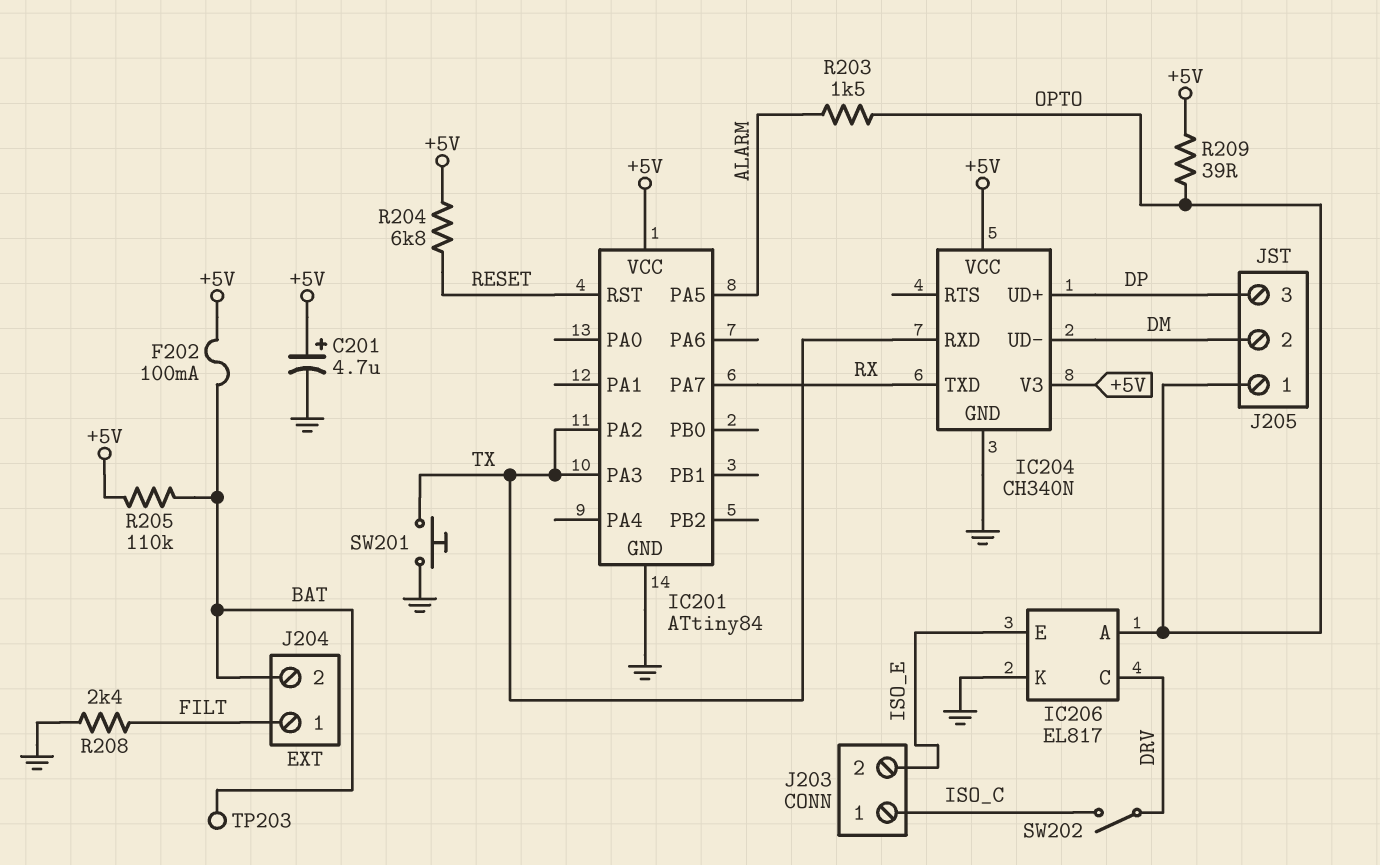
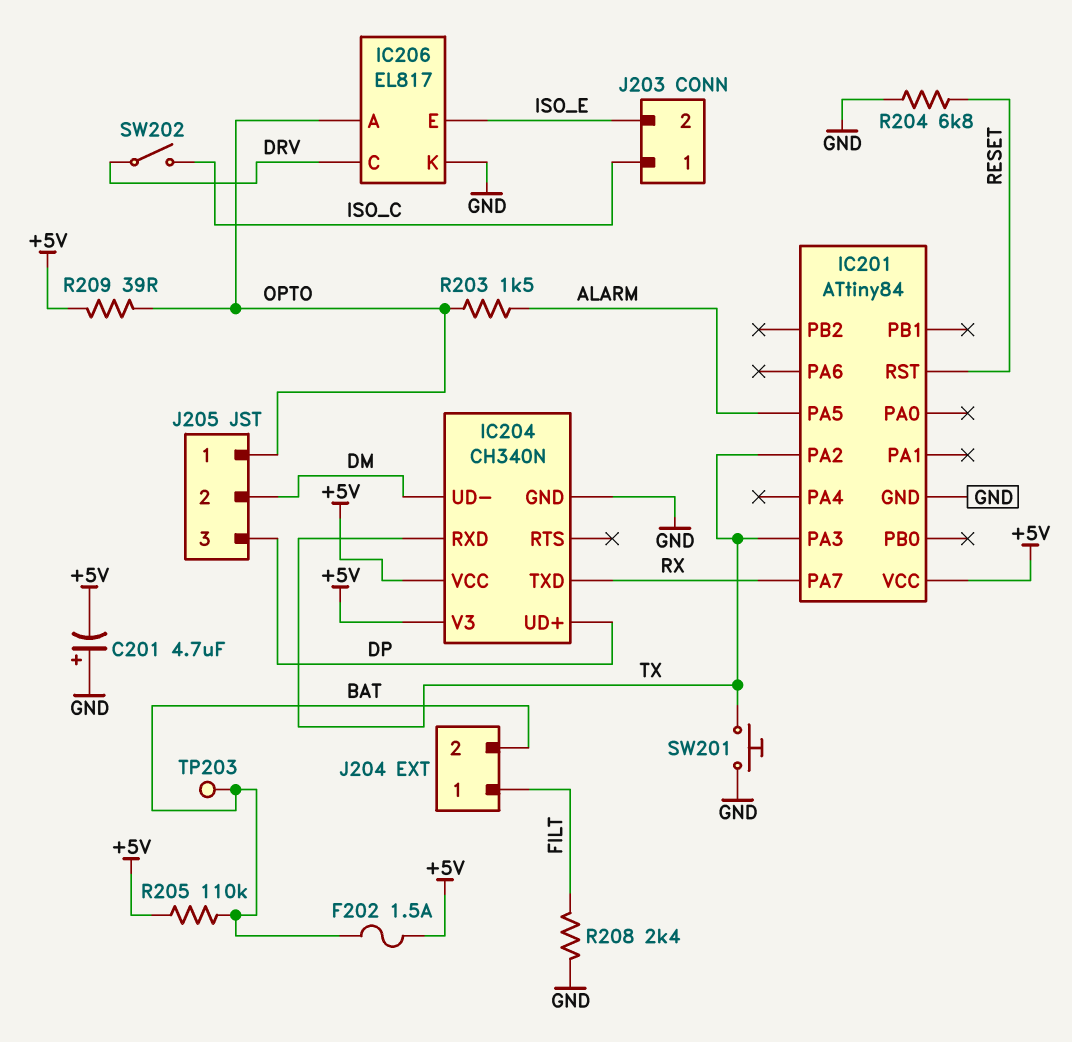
C201: 4.7uF (plus +5V, minus GND) -> 4.7uF (plus GND, minus +5V)
F202: 100mA (+5V, BAT) -> 1.5A (+5V, BAT)
R204: 6.8k (+5V, RESET) -> 6.8k (GND, RESET)

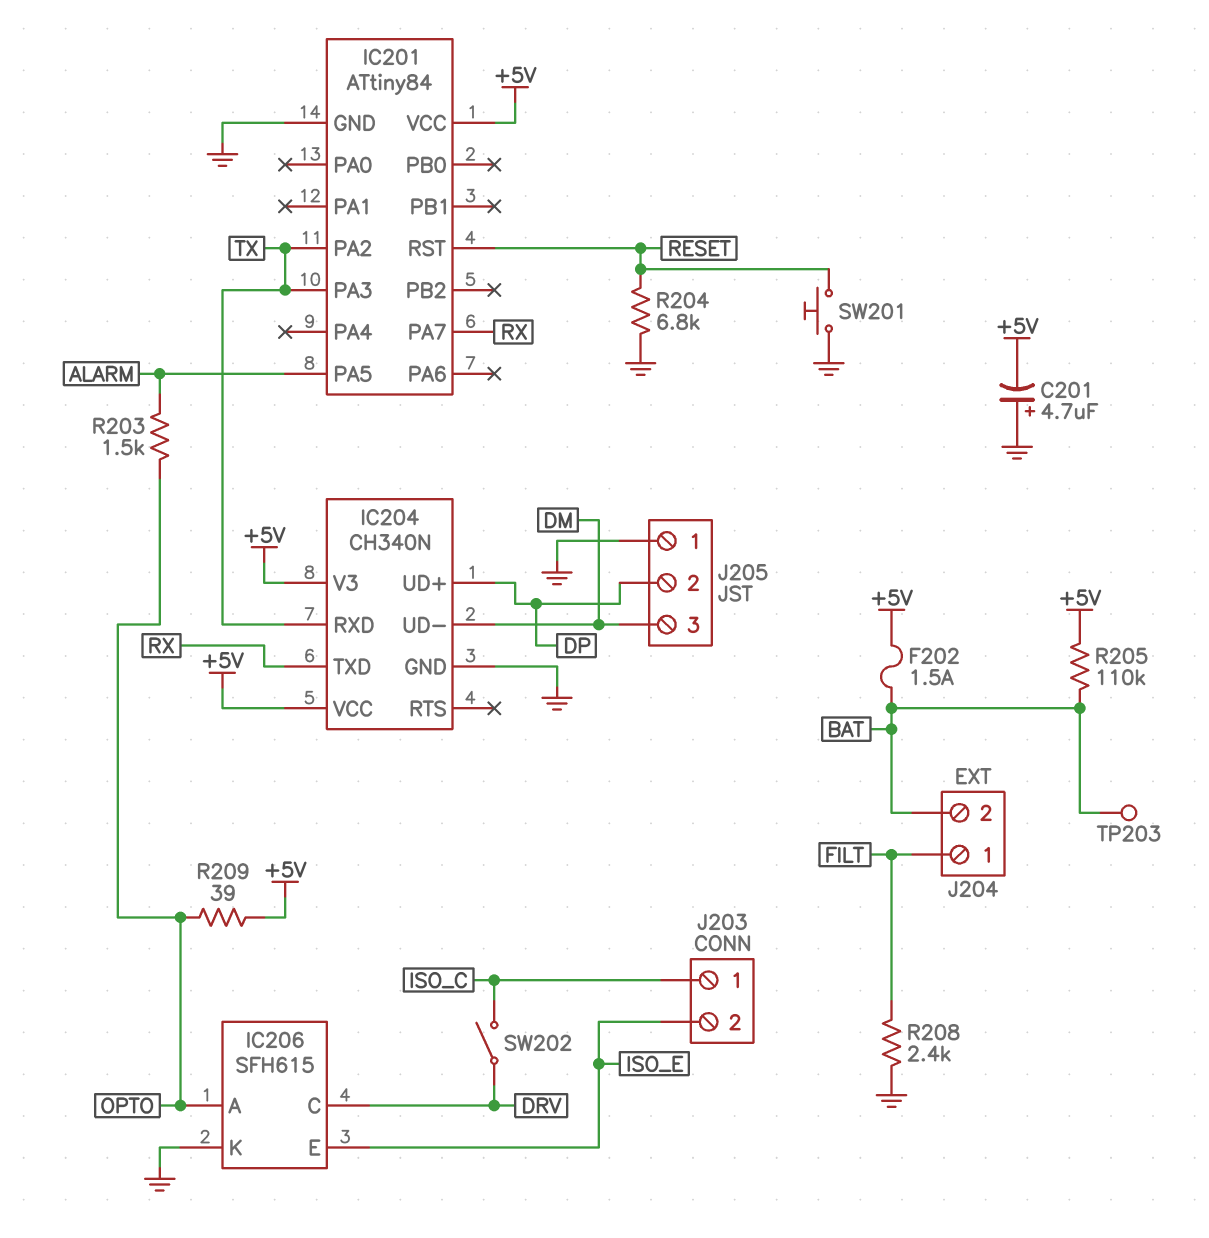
IC206: EL817 -> SFH615
J205 pin 1: OPTO -> GND
J205 pin 2: DM -> DP
J205 pin 3: DP -> DM
SW201: button (GND, TX) -> button (GND, RESET)

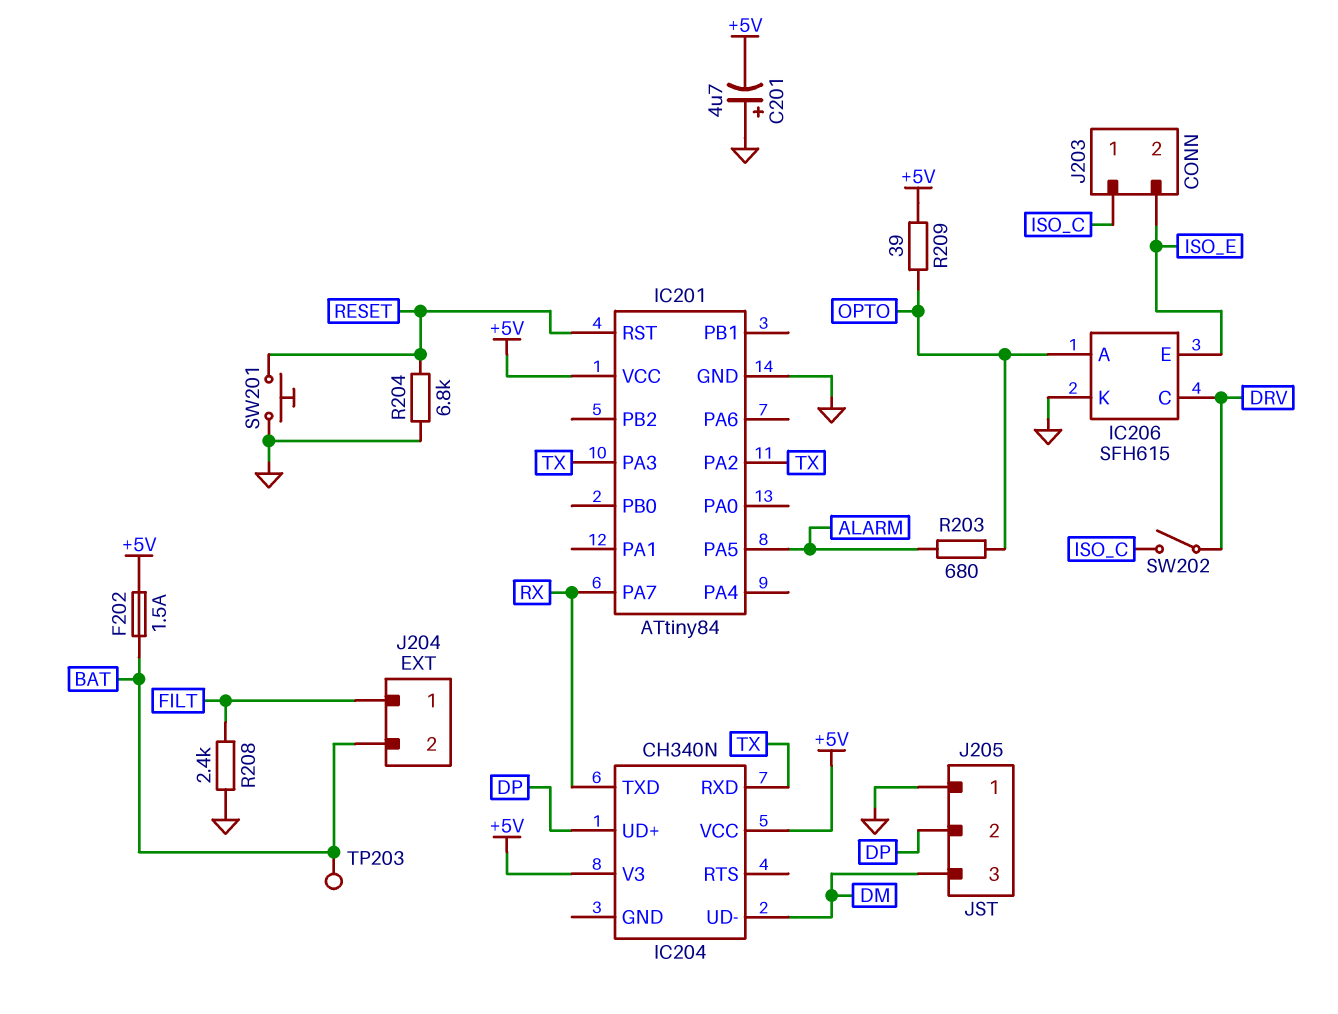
IC204 pin GND: GND -> none
R203: 1.5k (ALARM, OPTO) -> 680 (ALARM, OPTO)
R205: 110k (+5V, BAT) -> none

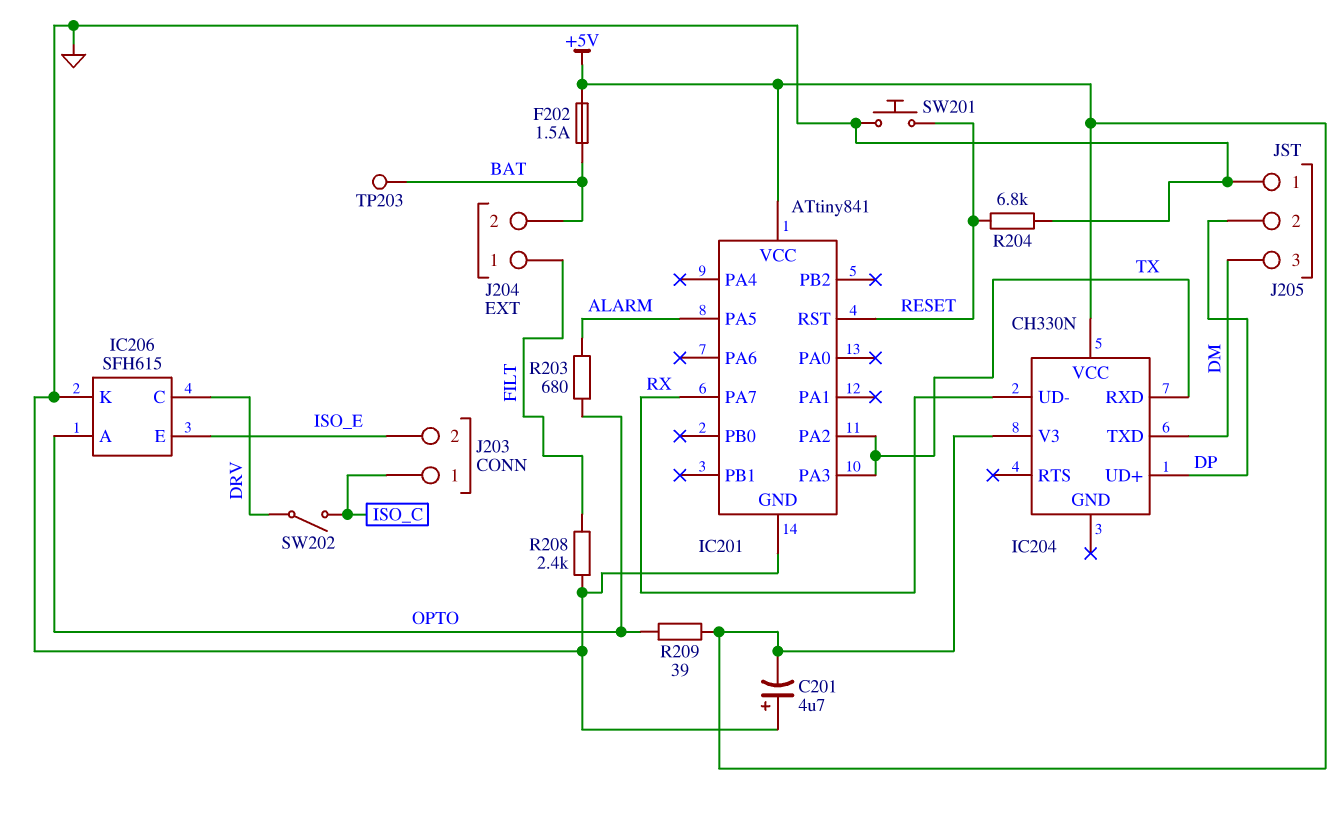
IC201: ATtiny84 -> ATtiny841
IC204: CH340N -> CH330N
IC204 pin TXD: RX -> DM
IC204 pin UD-: DM -> RX

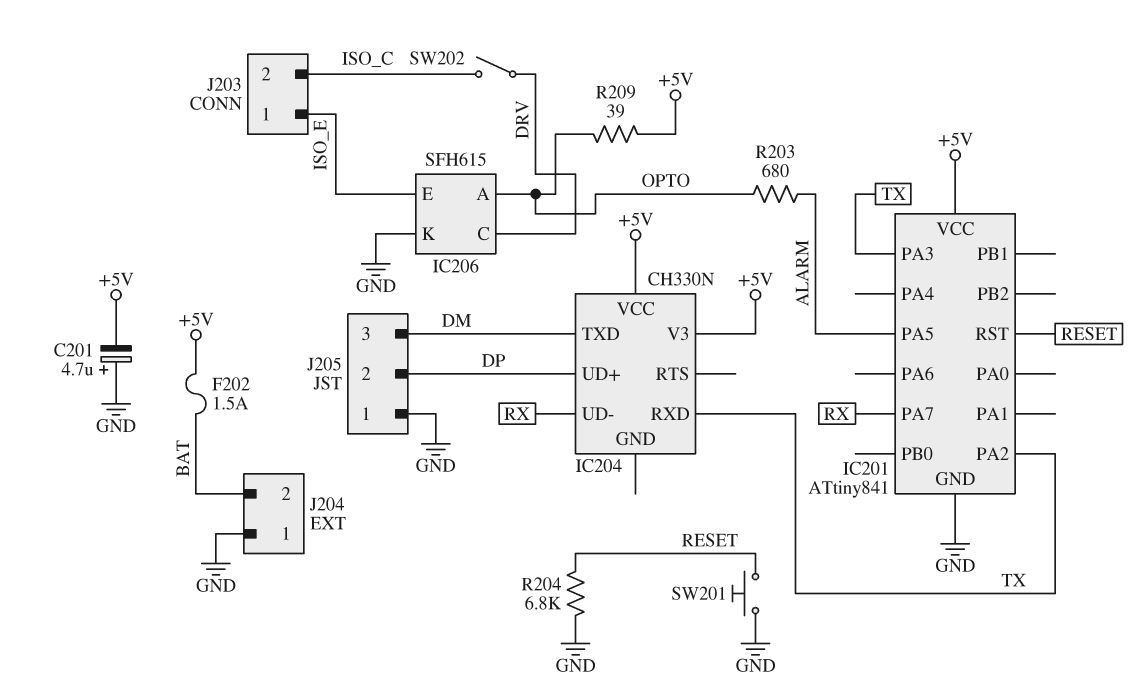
J203 pin 1: ISO_C -> ISO_E
J203 pin 2: ISO_E -> ISO_C
J204 pin 1: FILT -> GND
R208: 2.4k (FILT, GND) -> none
TP203: test point (BAT) -> none

